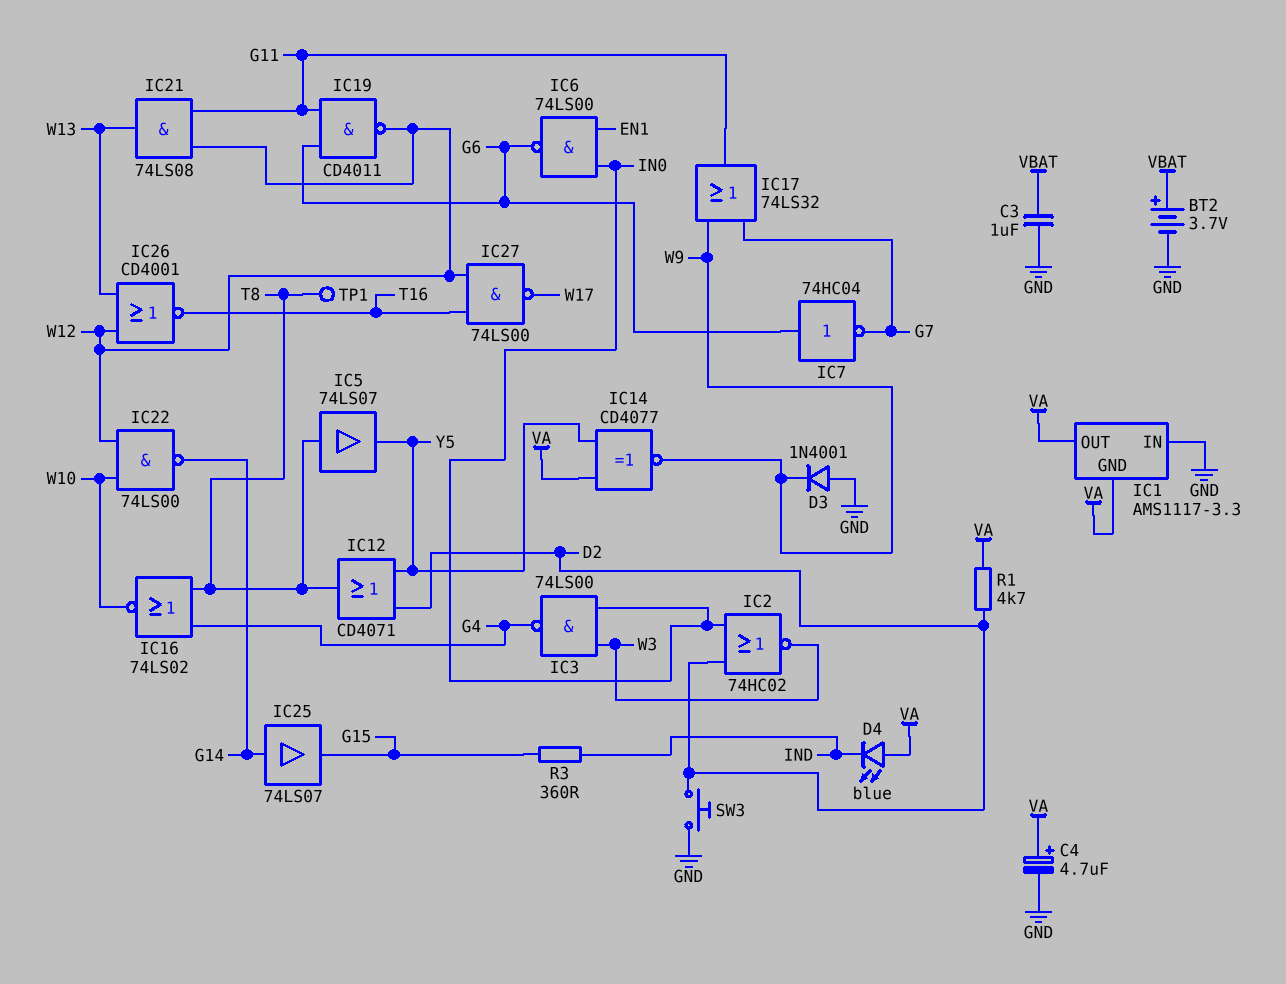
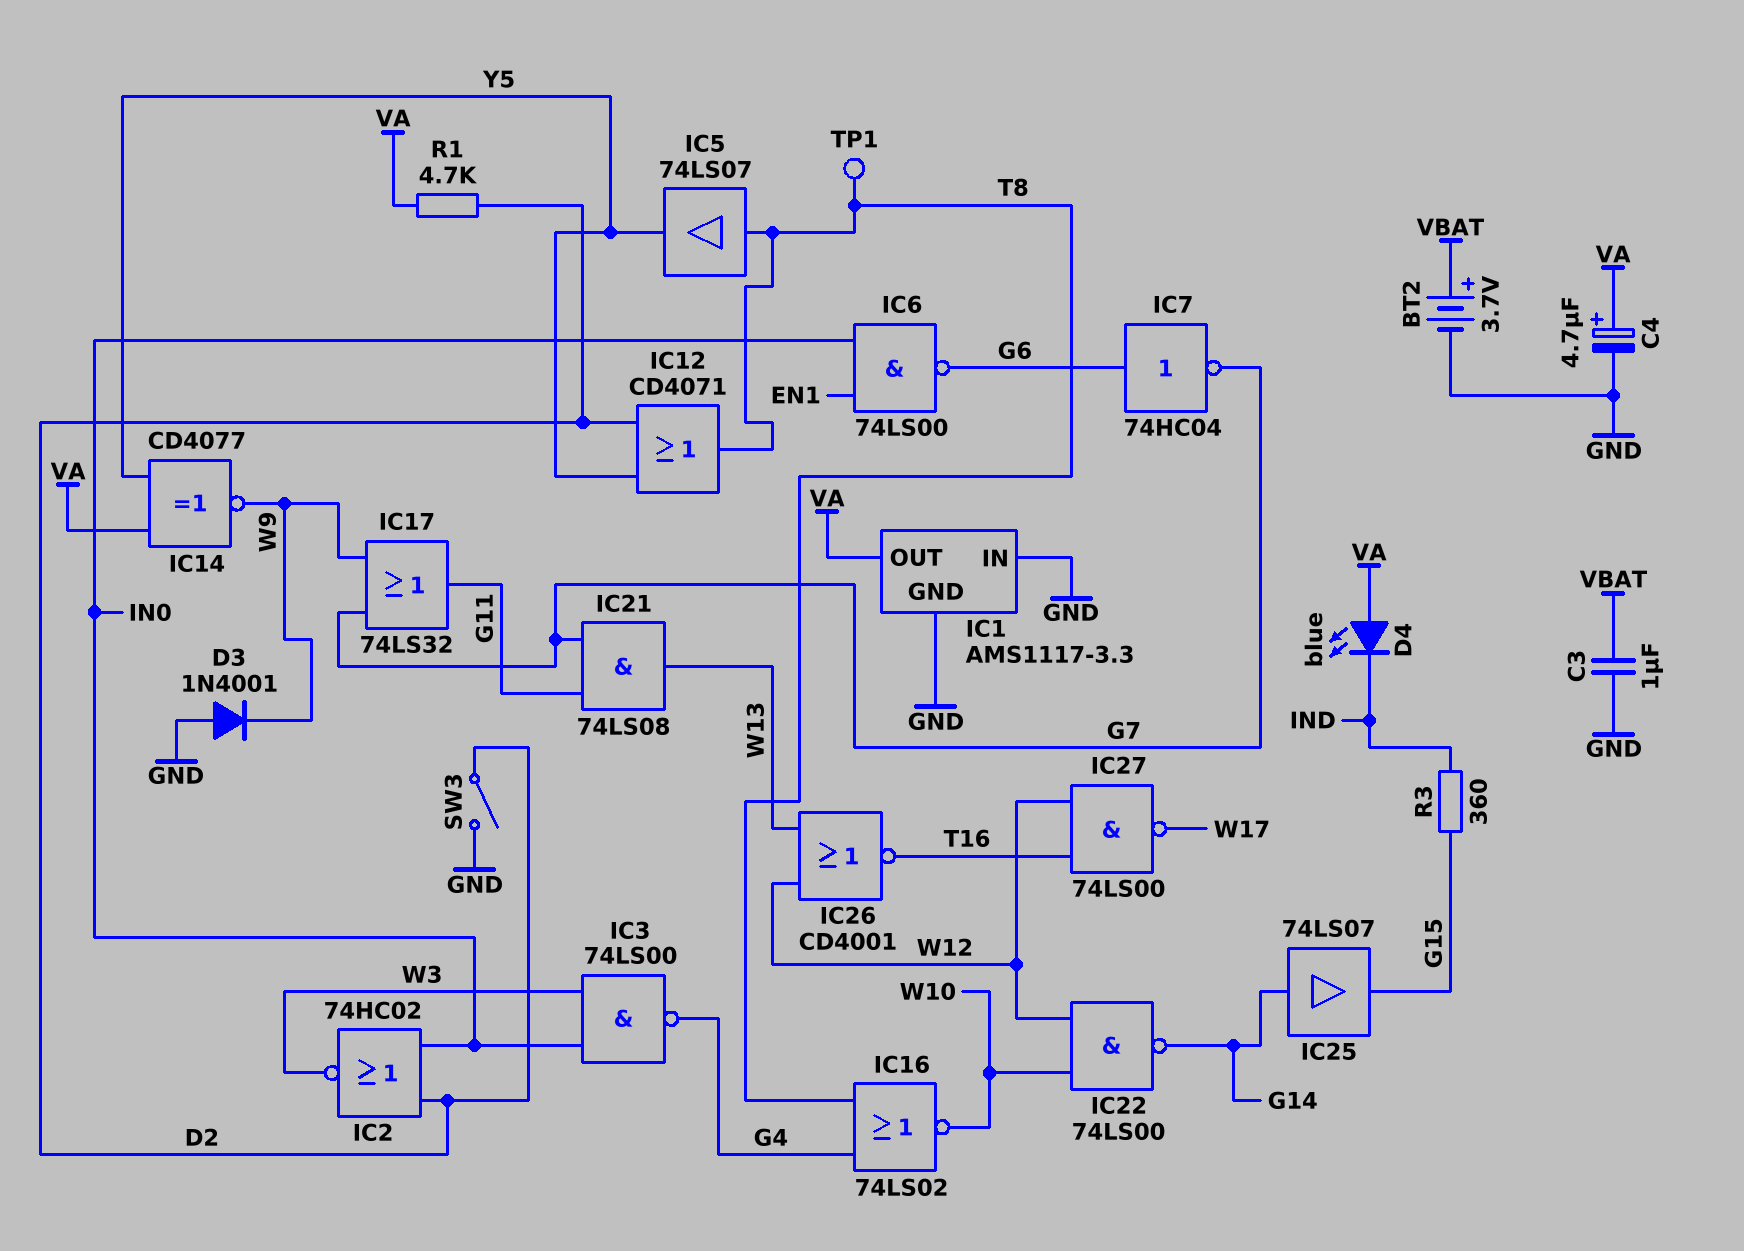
IC1 pin GND: VA -> GND
IC19: NAND CD4011 (in G6, in G11, out W12) -> none
IC21: AND 74LS08 (in G11, in W12, out W13) -> AND 74LS08 (in G7, in G11, out W13)
SW3: button (D2, GND) -> switch (D2, GND)

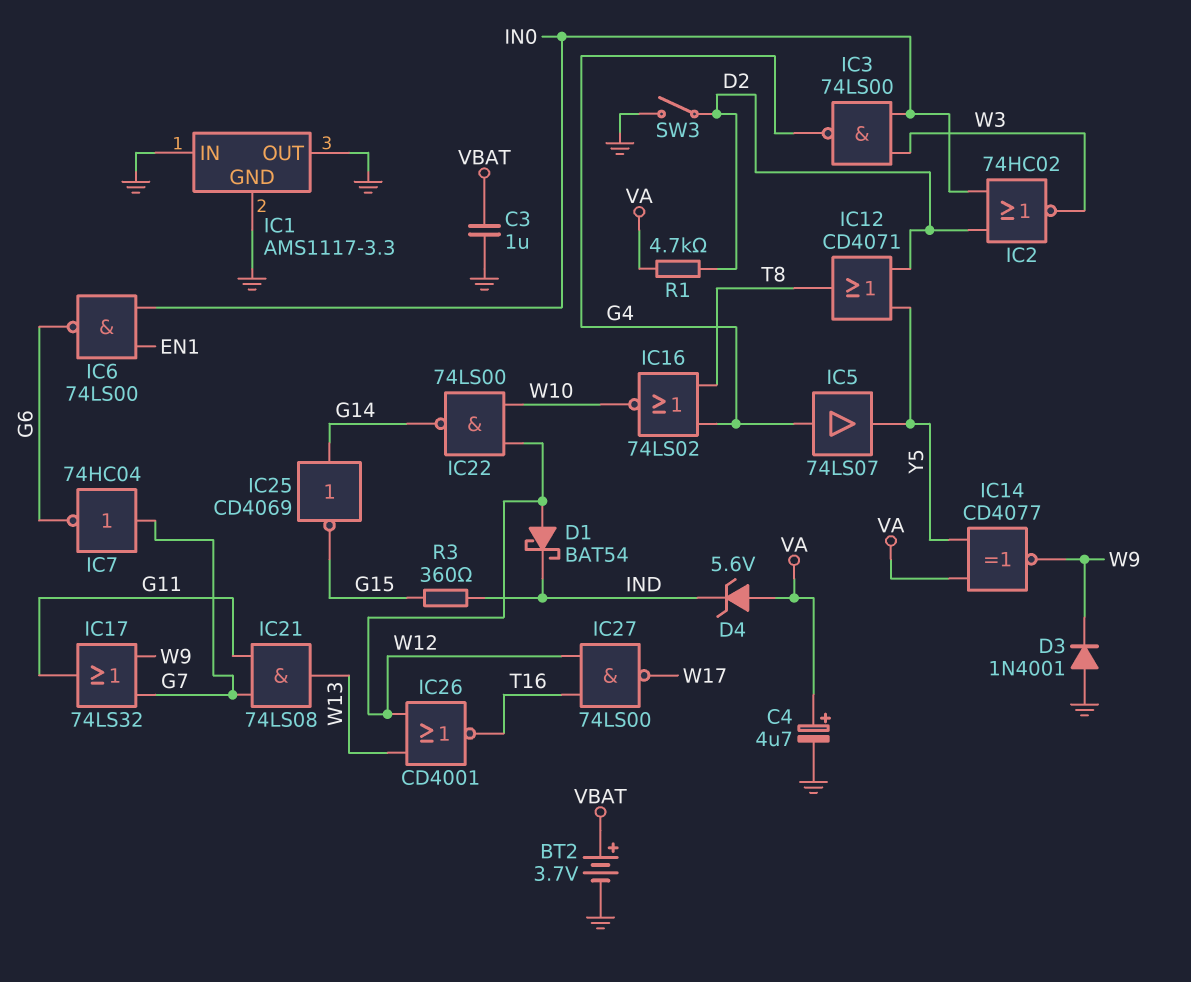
D1: none -> schottky BAT54 (A W12, K IND)
D4: LED blue (A VA, K IND) -> zener 5.6V (A VA, K IND)
IC1 pin OUT: VA -> GND
IC5: buffer 74LS07 (in T8, out Y5) -> buffer 74LS07 (in G4, out Y5)
IC7: NOT 74HC04 (in G6, out G7) -> NOT 74HC04 (in G7, out G6)
IC25: buffer 74LS07 (in G14, out G15) -> NOT CD4069 (in G14, out G15)
TP1: test point (T8) -> none

